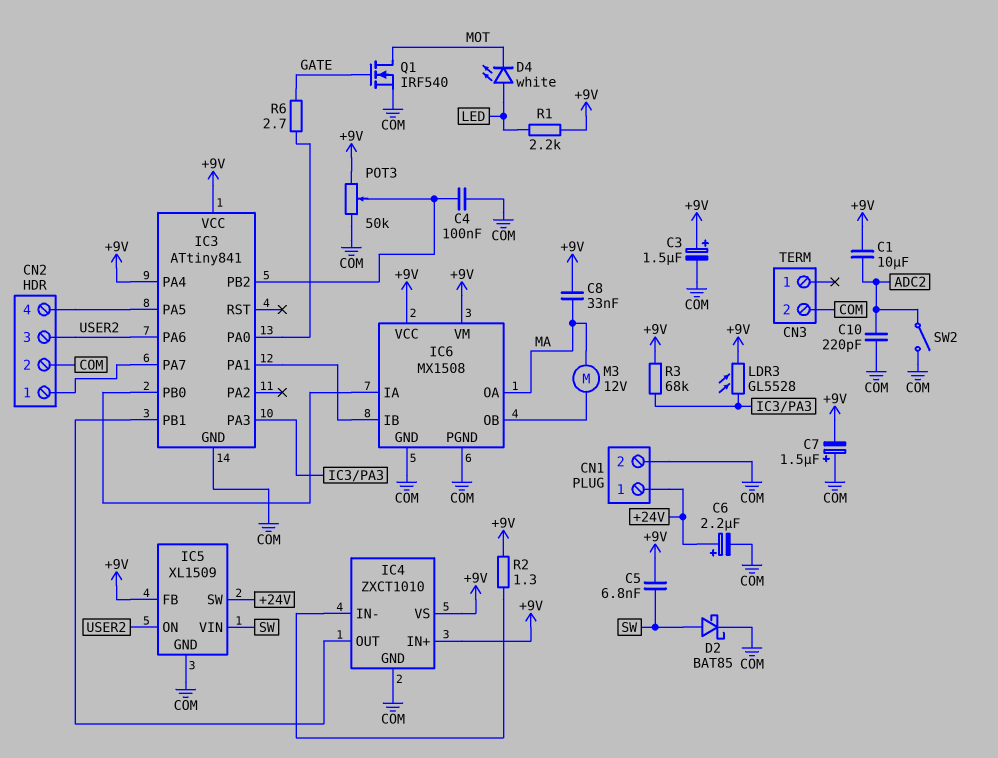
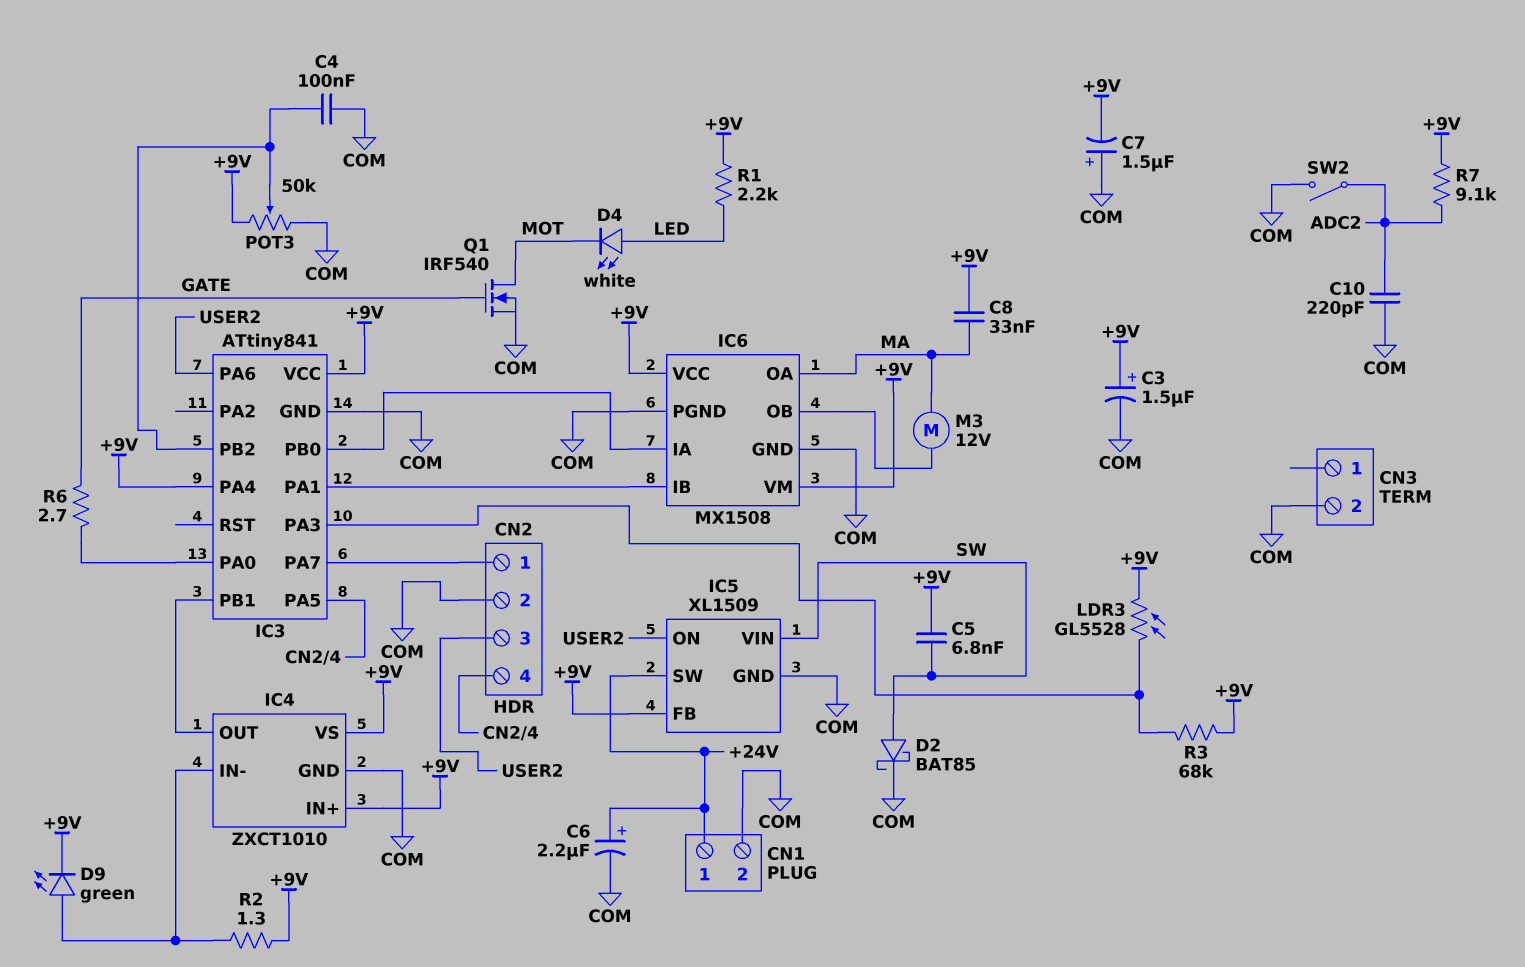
C1: 10uF (+9V, ADC2) -> none
D9: none -> LED green (A IC4/IN-, K +9V)
R7: none -> 9.1k (+9V, ADC2)

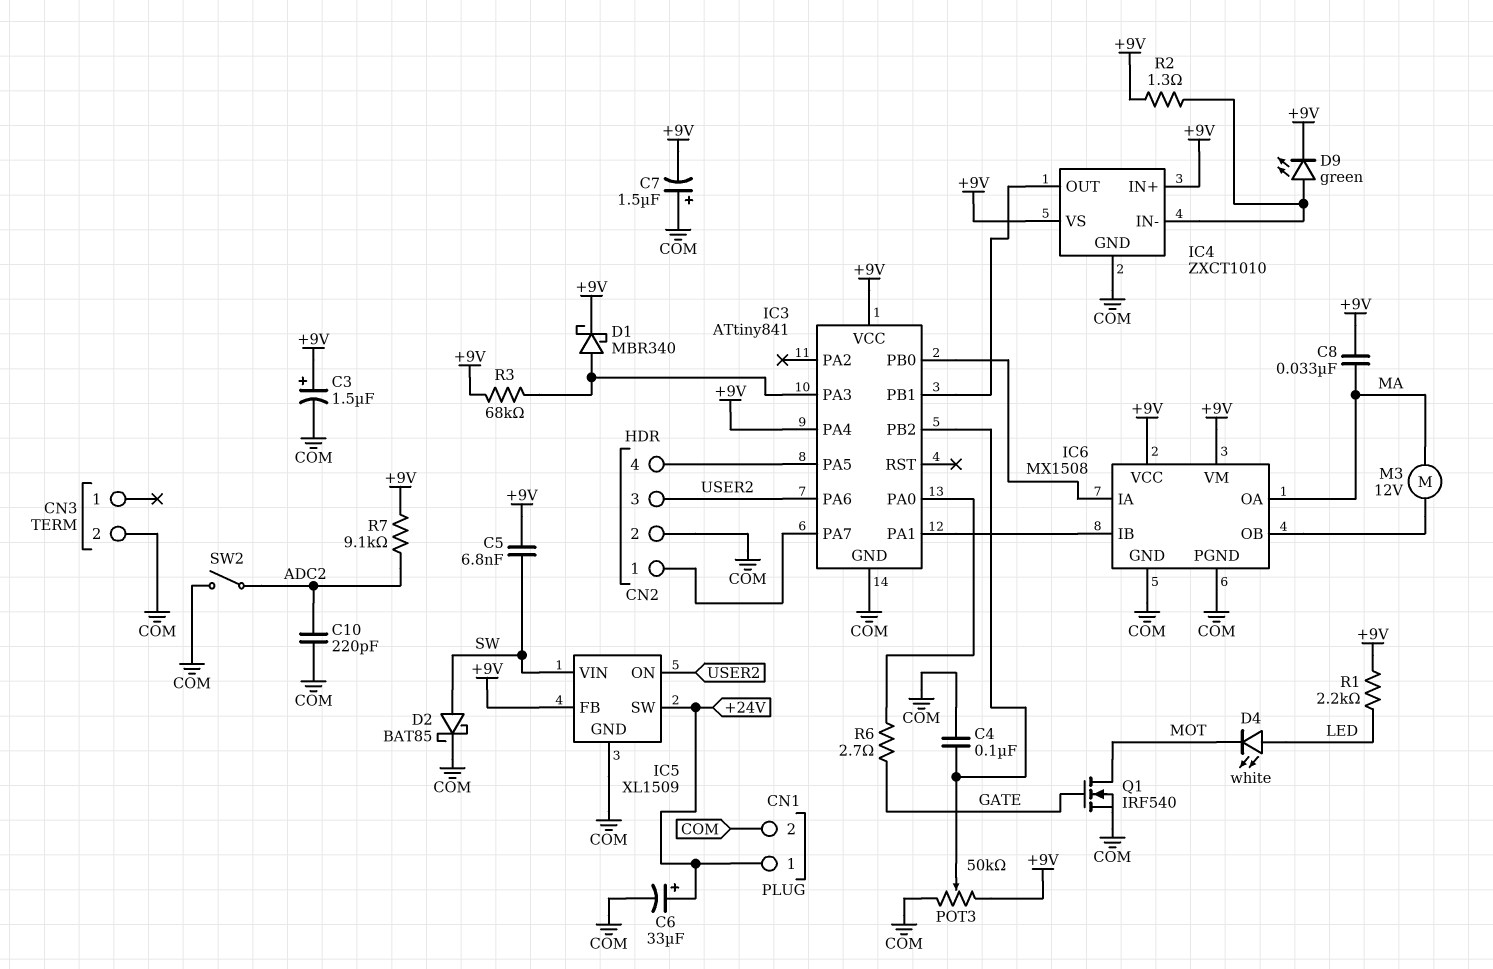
C6: 2.2uF (plus +24V, minus COM) -> 33uF (plus +24V, minus COM)
D1: none -> schottky MBR340 (A IC3/PA3, K +9V)
LDR3: GL5528 (+9V, IC3/PA3) -> none

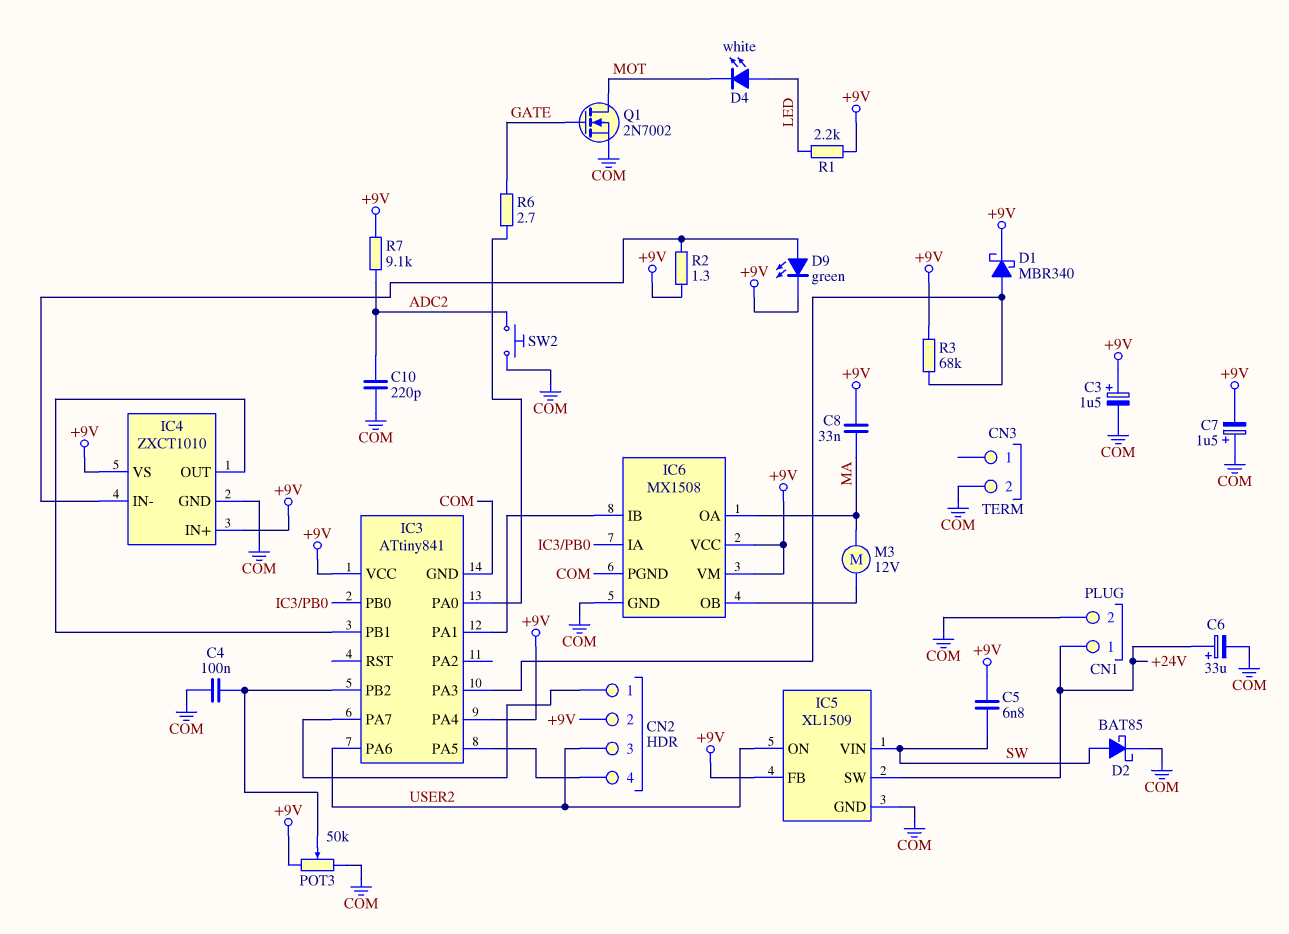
CN2 pin 2: COM -> +9V
Q1: NMOS IRF540 (G GATE, D MOT, S COM) -> NMOS 2N7002 (G GATE, D MOT, S COM)
SW2: switch (ADC2, COM) -> button (ADC2, COM)

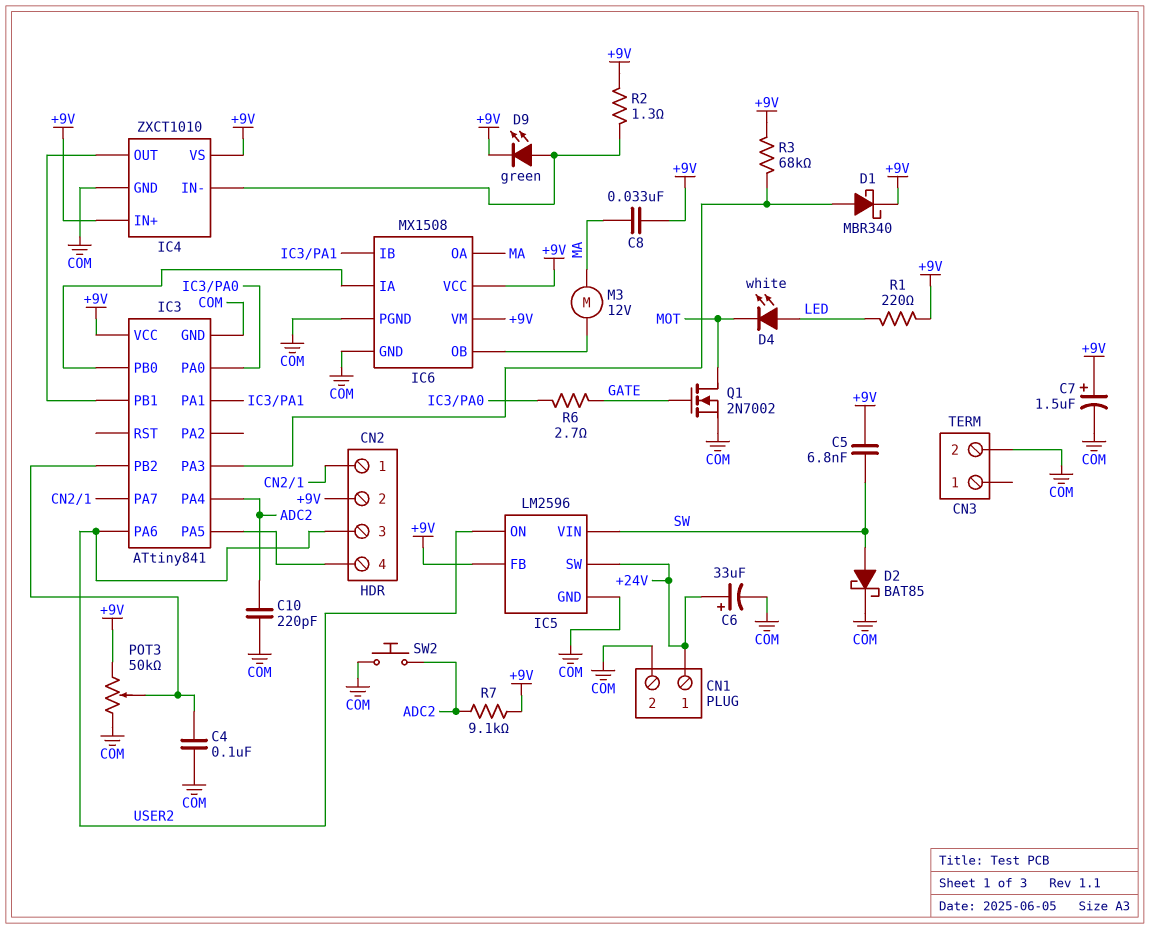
C3: 1.5uF (plus +9V, minus COM) -> none
C7: 1.5uF (plus COM, minus +9V) -> 1.5uF (plus +9V, minus COM)
IC3 pin PA4: +9V -> ADC2
IC5: XL1509 -> LM2596
R1: 2.2k (+9V, LED) -> 220 (+9V, LED)

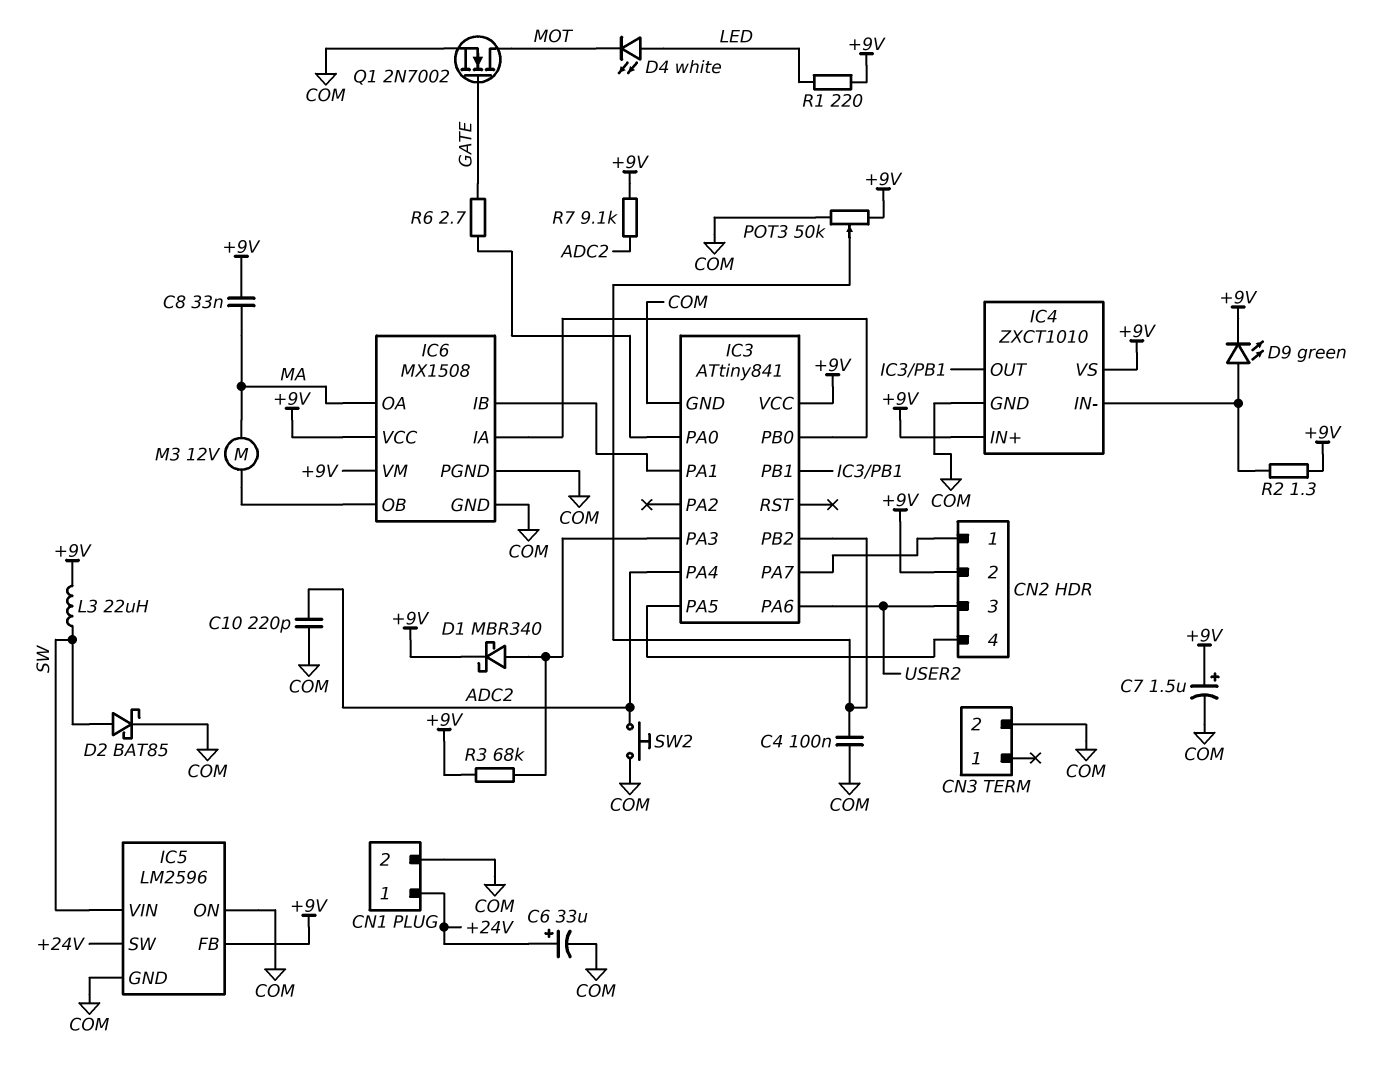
C5: 6.8nF (+9V, SW) -> none
IC5 pin ON: USER2 -> COM
L3: none -> 22uH (+9V, SW)

